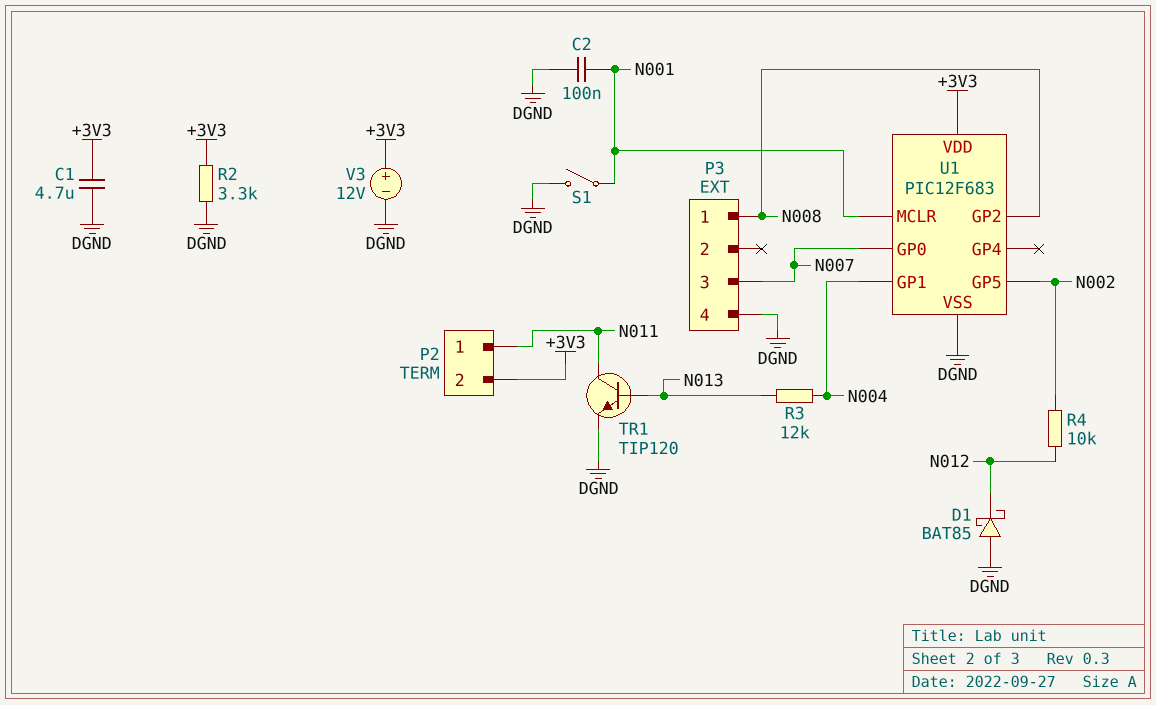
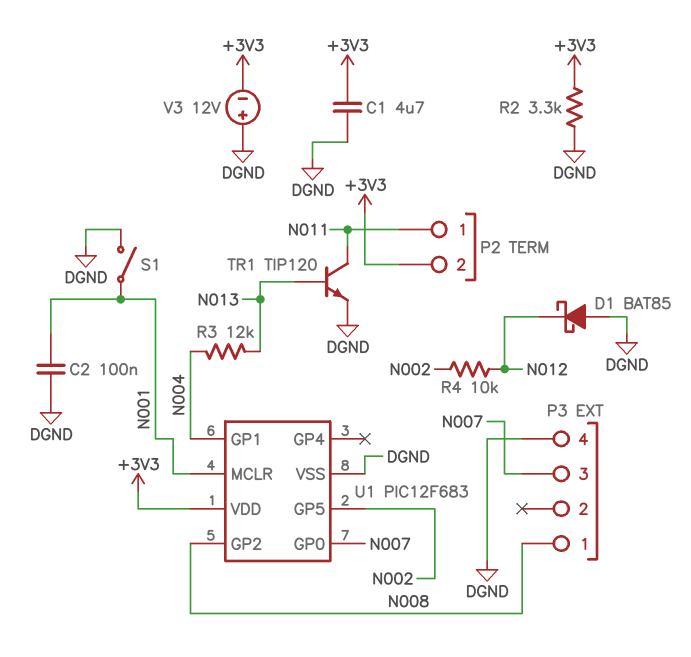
V3: 12V (plus +3V3, minus DGND) -> 12V (plus DGND, minus +3V3)

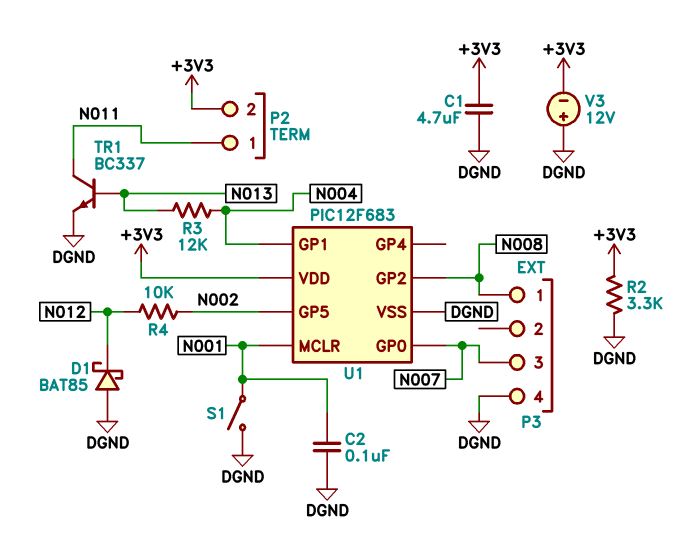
TR1: NPN TIP120 (B N013, C N011, E DGND) -> NPN BC337 (B N013, C N011, E DGND)

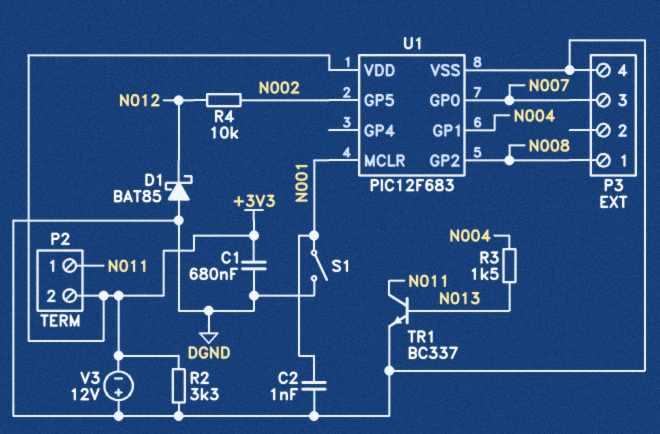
C1: 4.7uF (+3V3, DGND) -> 680nF (+3V3, DGND)
C2: 100nF (DGND, N001) -> 1nF (DGND, N001)
R3: 12k (N004, N013) -> 1.5k (N004, N013)

